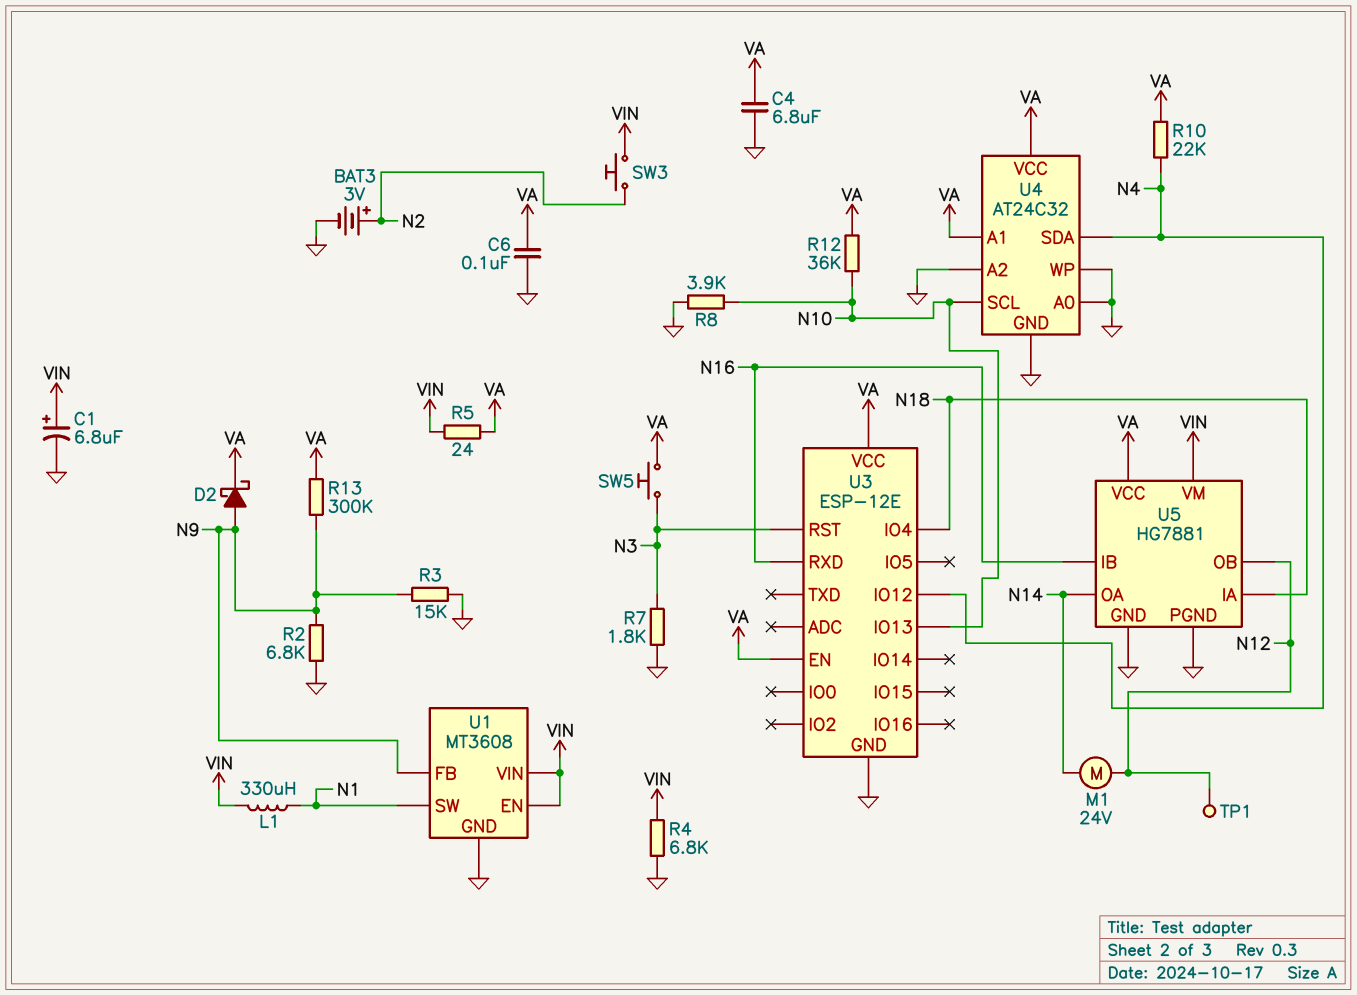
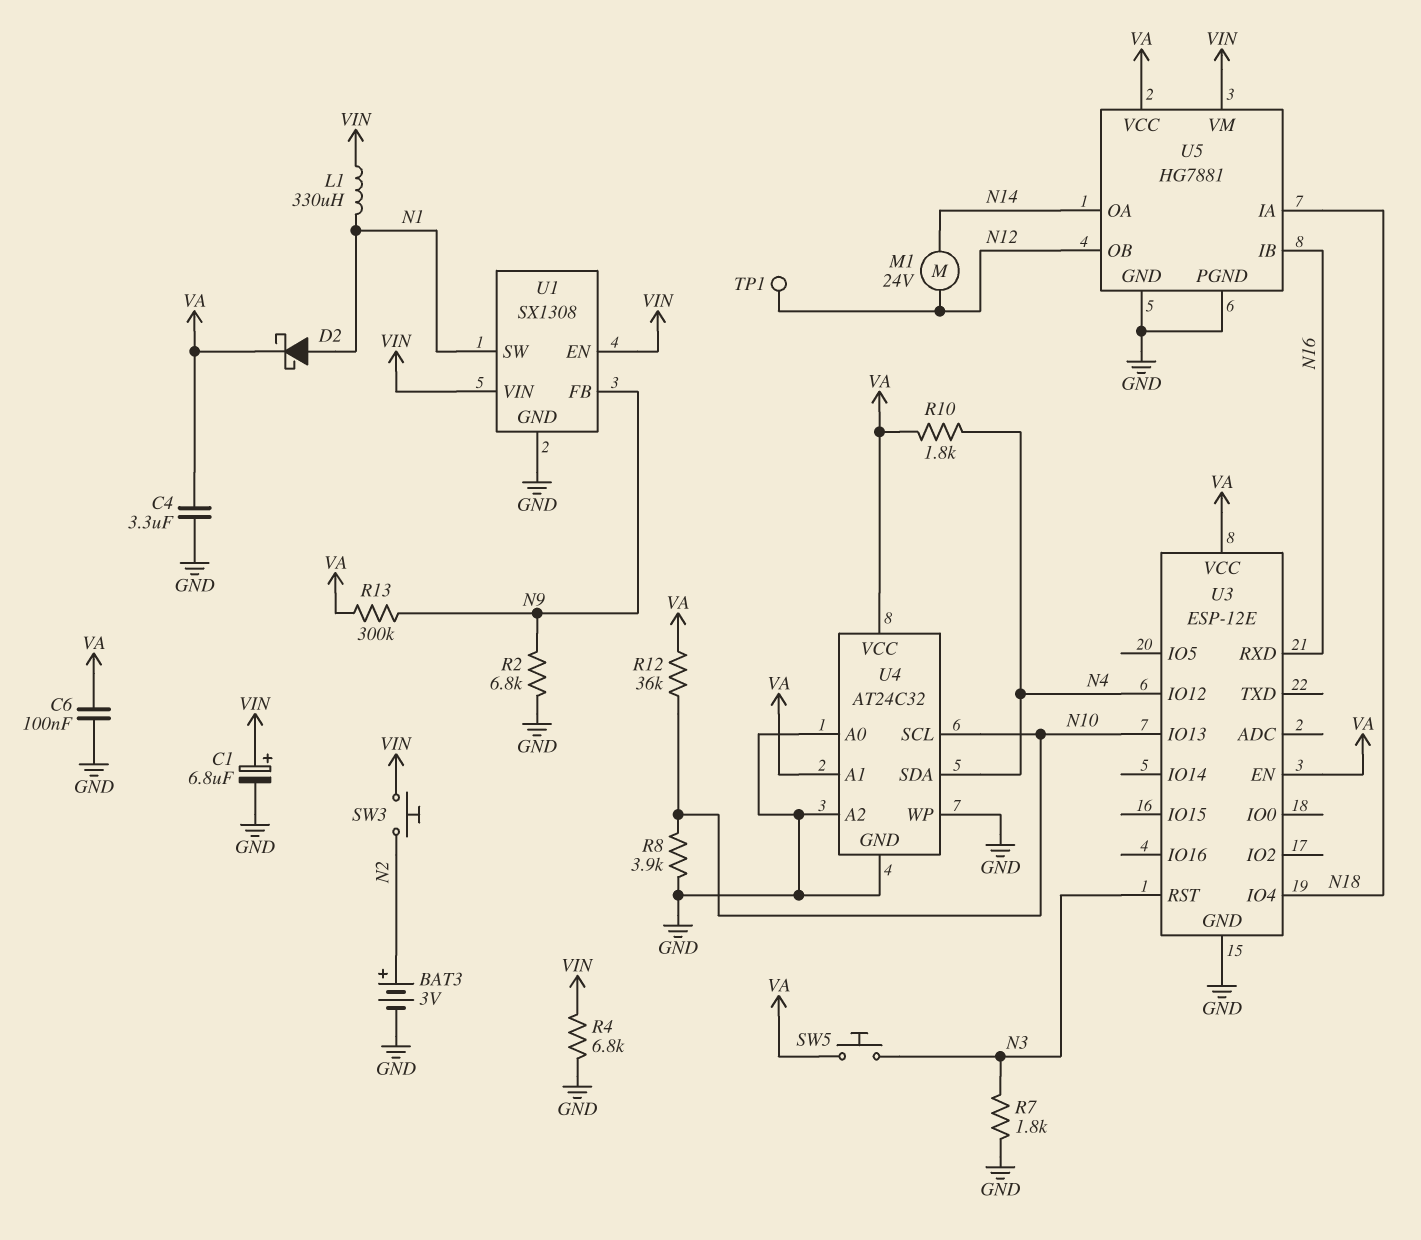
C4: 6.8uF (GND, VA) -> 3.3uF (GND, VA)
D2: schottky (A N9, K VA) -> schottky (A N1, K VA)
R3: 15k (GND, N9) -> none
R5: 24 (VA, VIN) -> none
R10: 22k (N4, VA) -> 1.8k (N4, VA)
U1: MT3608 -> SX1308

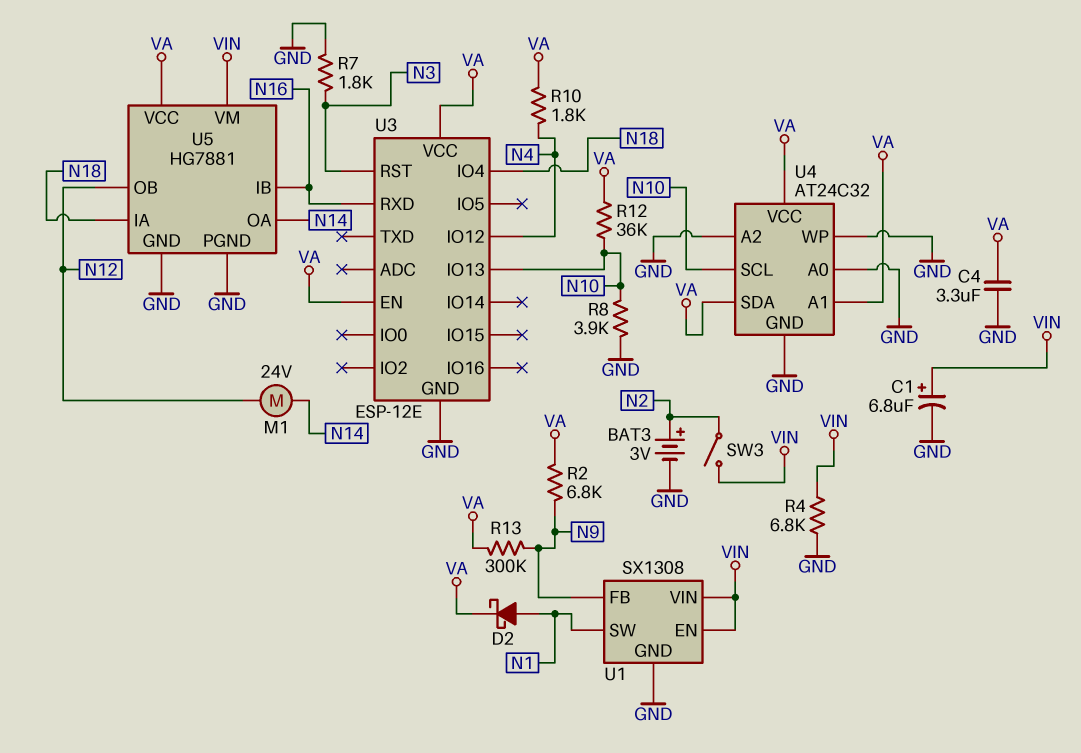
C6: 100nF (GND, VA) -> none
L1: 330uH (N1, VIN) -> none
R2: 6.8k (GND, N9) -> 6.8k (N9, VA)
SW3: button (N2, VIN) -> switch (N2, VIN)
SW5: button (N3, VA) -> none
TP1: test point (N12) -> none
U4 pin SDA: N4 -> VA

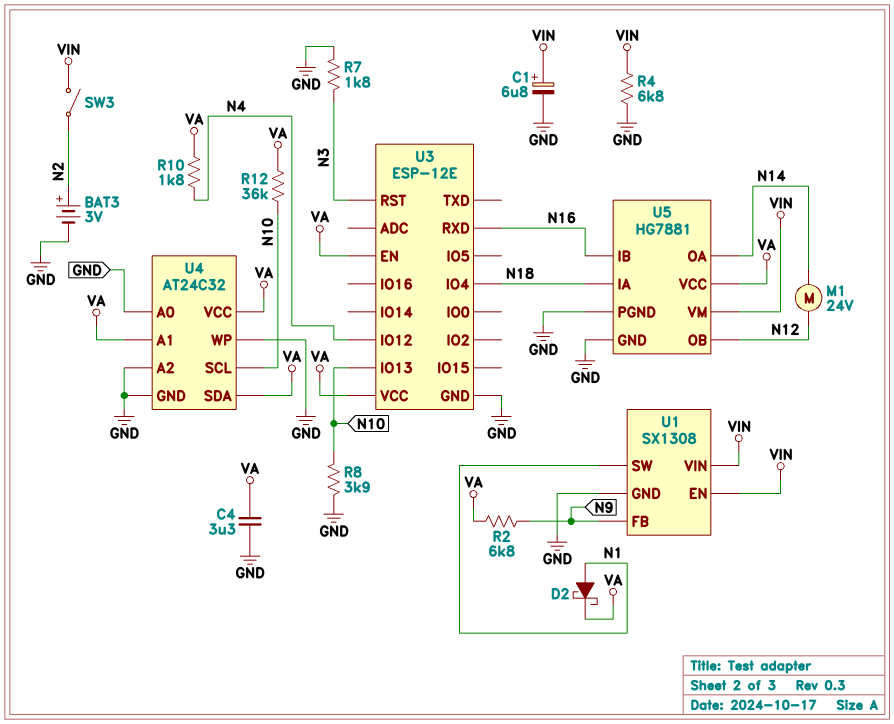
R13: 300k (N9, VA) -> none

